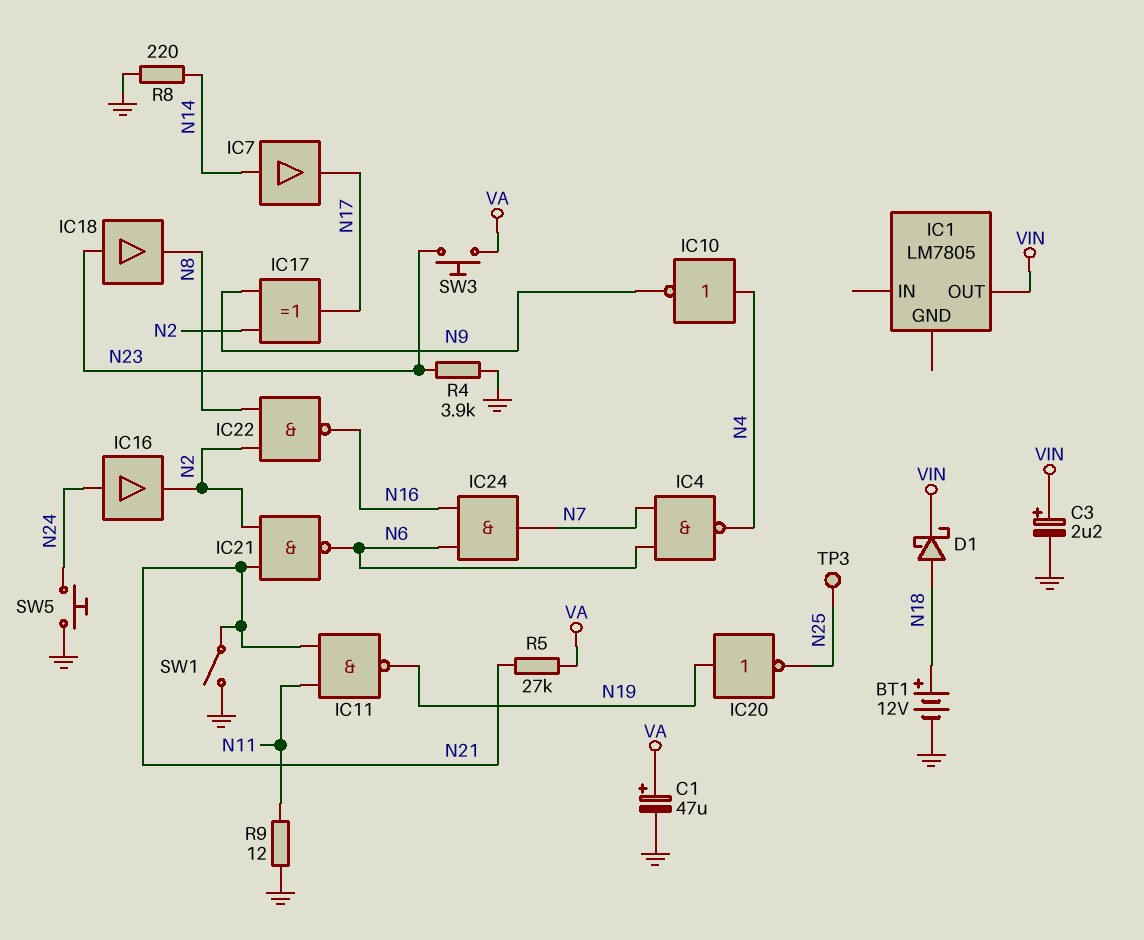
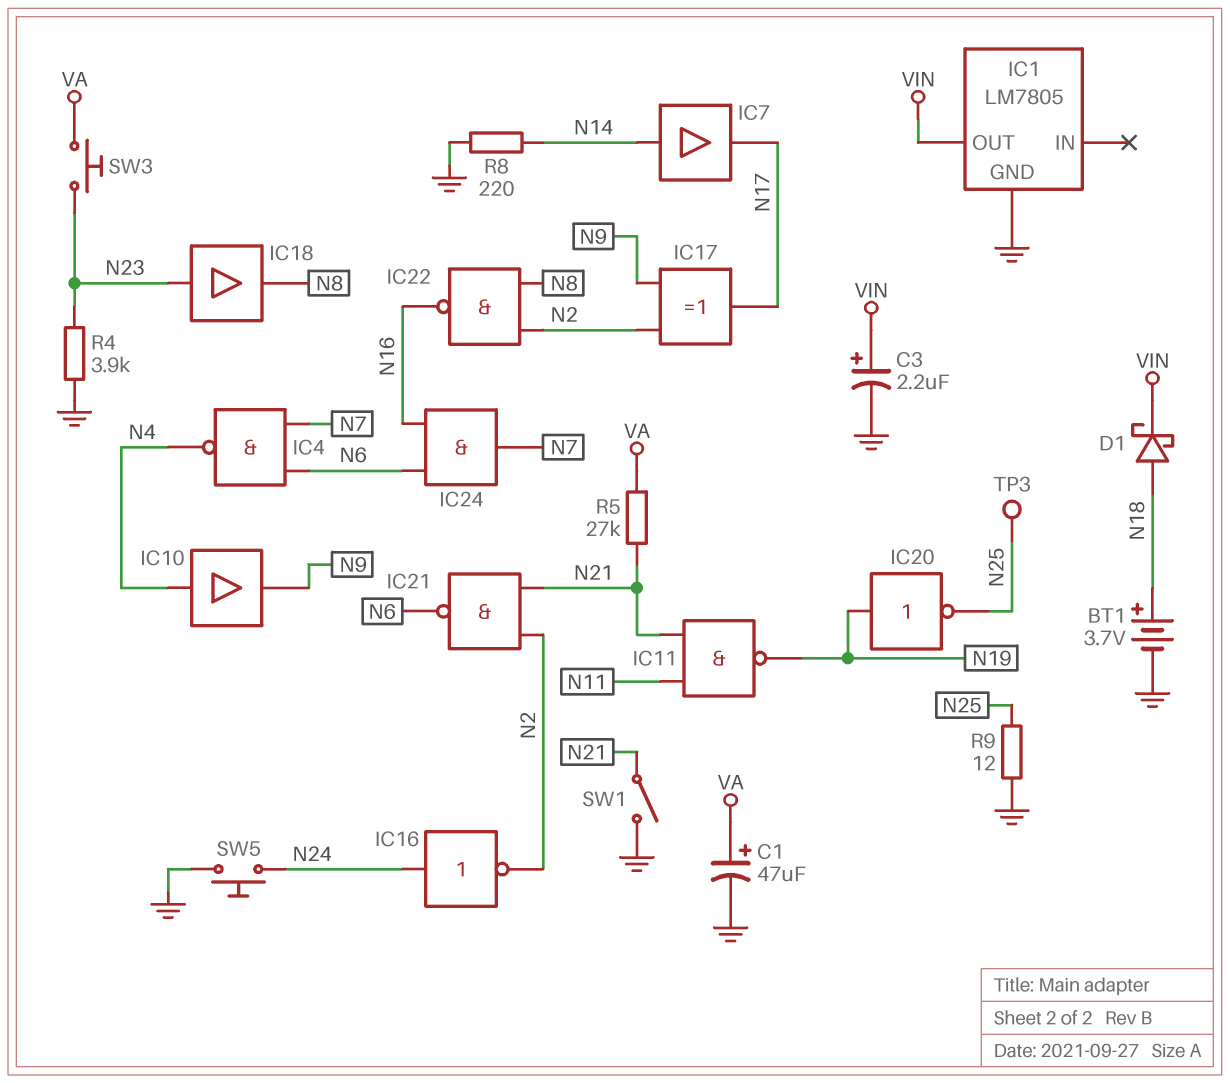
BT1: 12V (plus N18, minus GND) -> 3.7V (plus N18, minus GND)
IC1 pin GND: none -> GND
IC10: NOT (in N4, out N9) -> buffer (in N4, out N9)
IC16: buffer (in N24, out N2) -> NOT (in N24, out N2)
R9: 12 (GND, N11) -> 12 (GND, N25)

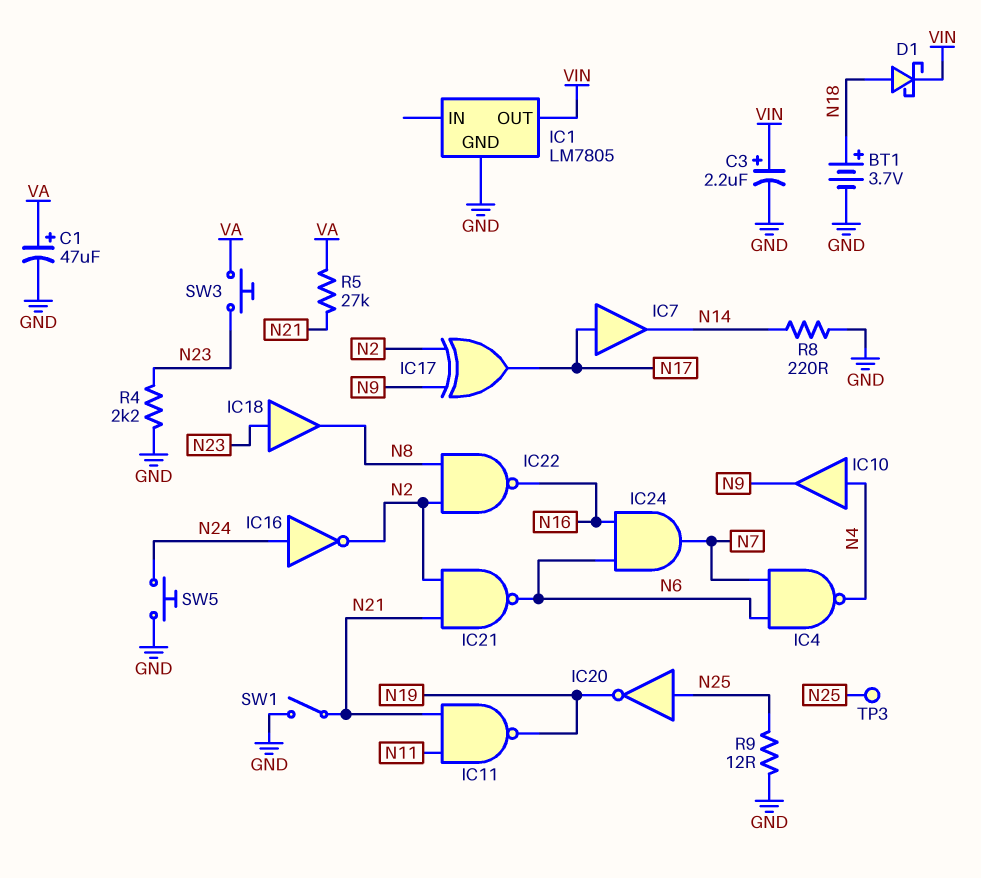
IC7: buffer (in N14, out N17) -> buffer (in N17, out N14)
IC20: NOT (in N19, out N25) -> NOT (in N25, out N19)
R4: 3.9k (GND, N23) -> 2.2k (GND, N23)

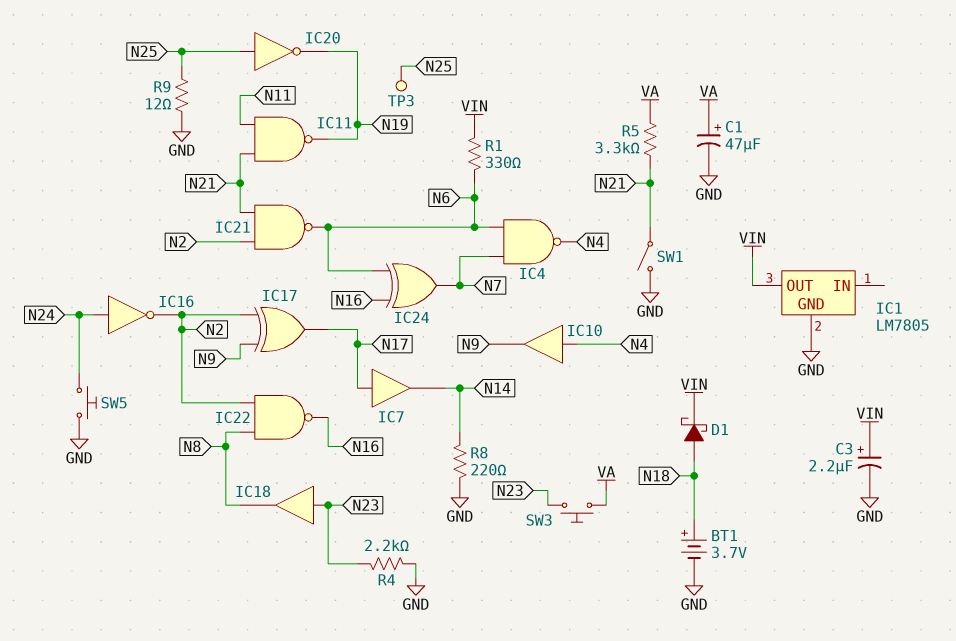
IC24: AND (in N6, in N16, out N7) -> XOR (in N6, in N16, out N7)
R1: none -> 330 (N6, VIN)
R5: 27k (N21, VA) -> 3.3k (N21, VA)

